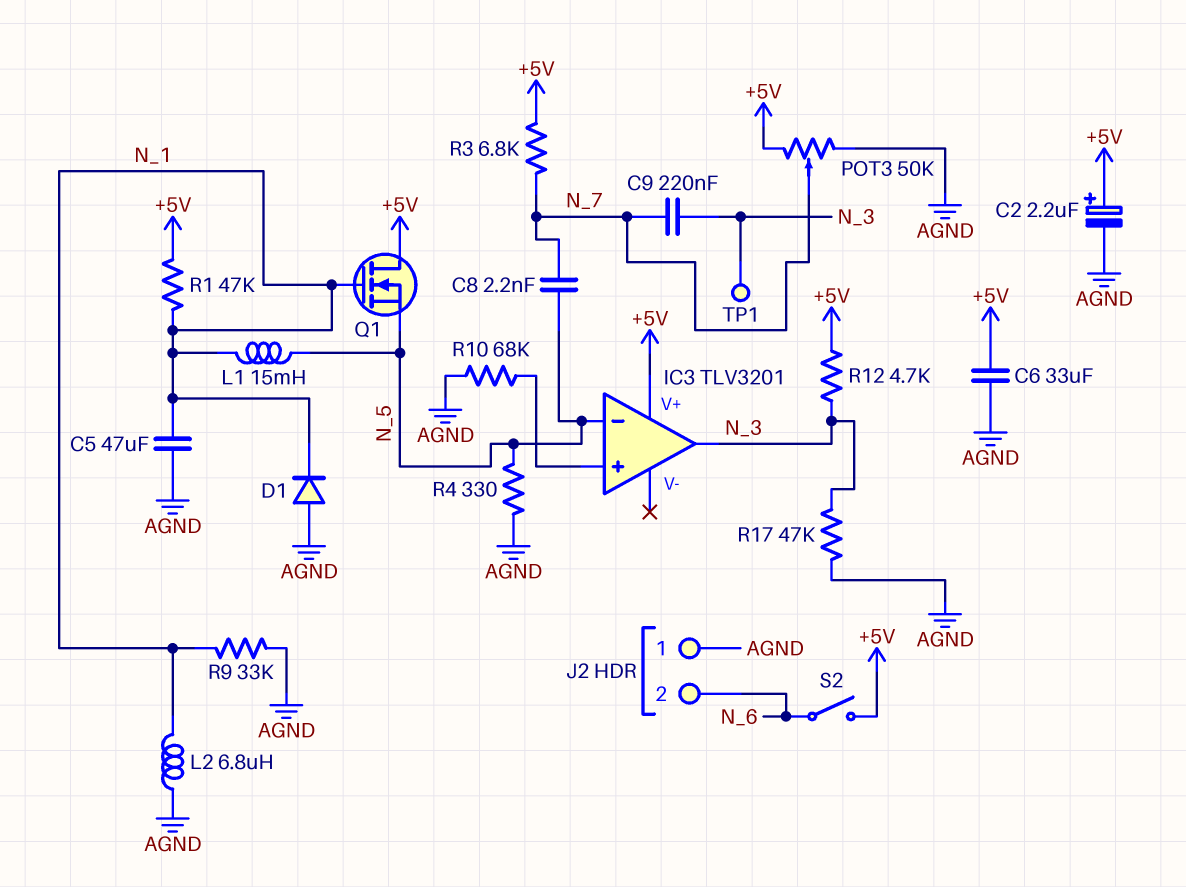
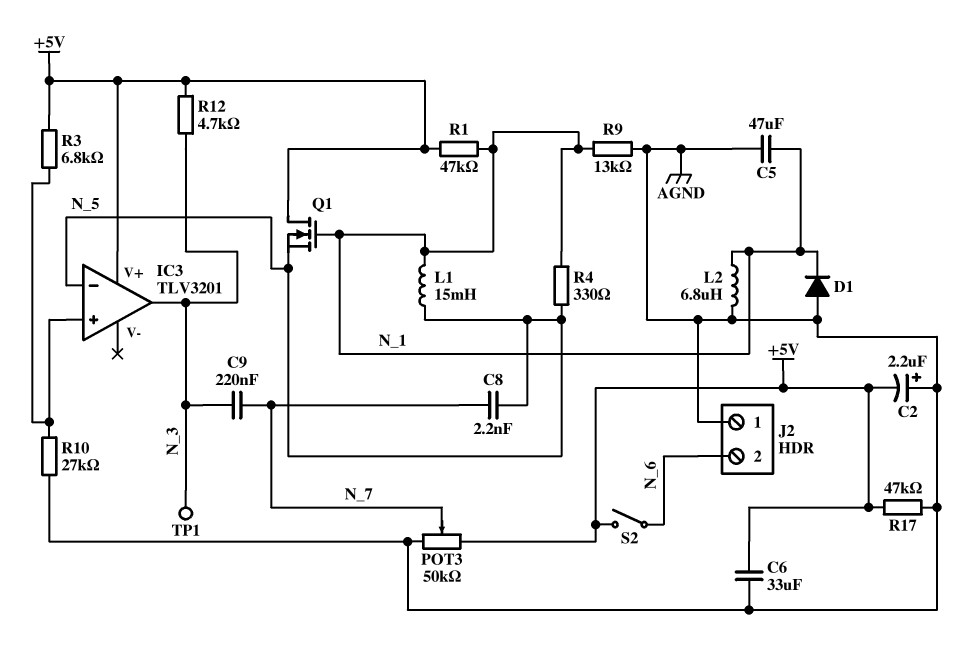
C2: 2.2uF (plus +5V, minus AGND) -> 2.2uF (plus AGND, minus +5V)
R3: 6.8k (+5V, N_7) -> 6.8k (+5V, IC3/in+)
R4: 330 (AGND, N_5) -> 330 (N_1, N_5)
R9: 33k (AGND, N_1) -> 13k (AGND, N_1)
R10: 68k (AGND, IC3/in+) -> 27k (AGND, IC3/in+)
R17: 47k (AGND, N_3) -> 47k (+5V, AGND)

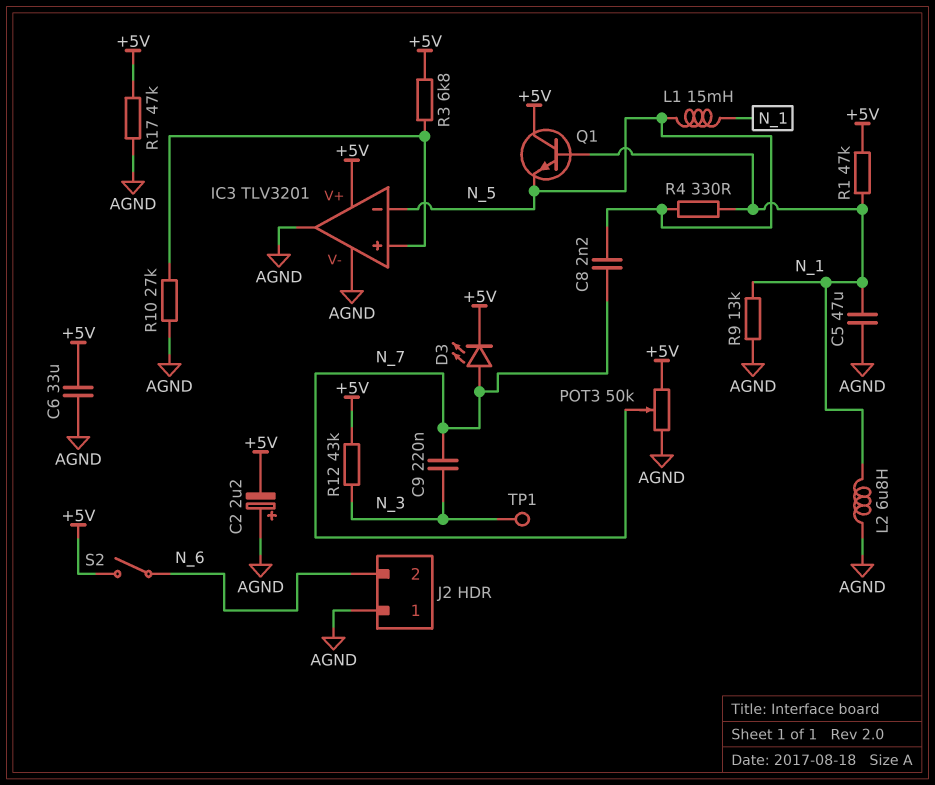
D1: diode (A AGND, K N_1) -> none
D3: none -> LED (A N_7, K +5V)
IC3 pin V-: none -> AGND
IC3 pin out: N_3 -> AGND
Q1: NMOS (G N_1, D +5V, S N_5) -> NPN (B N_1, C +5V, E N_5)
R12: 4.7k (+5V, N_3) -> 43k (+5V, N_3)

